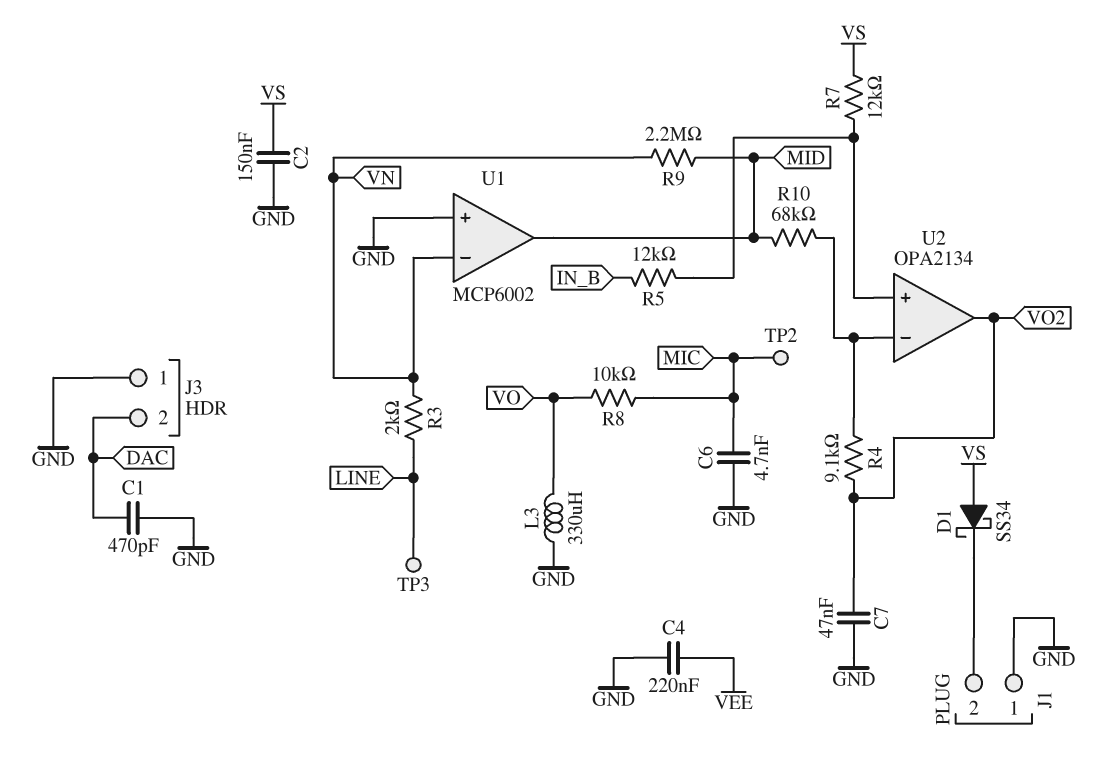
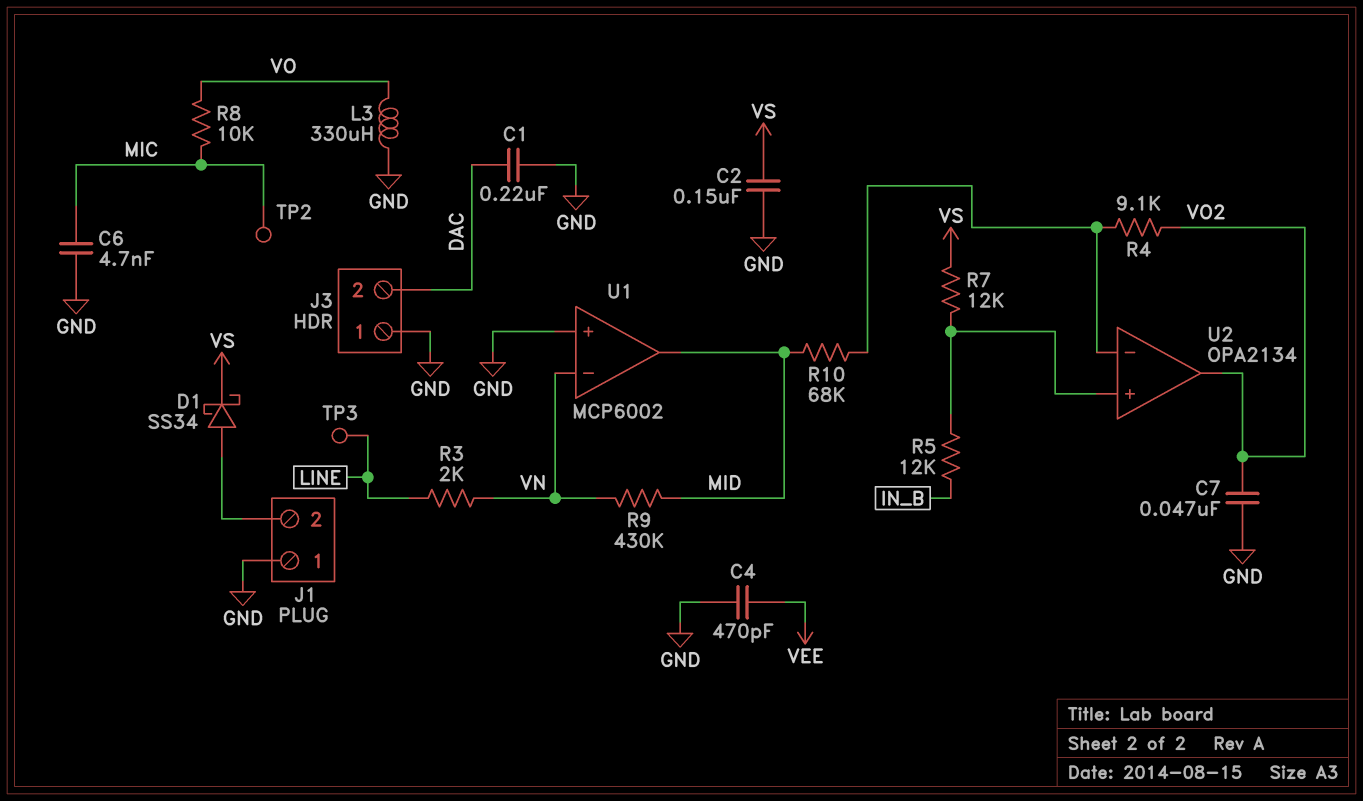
C1: 470pF (DAC, GND) -> 220nF (DAC, GND)
C4: 220nF (GND, VEE) -> 470pF (GND, VEE)
D1: schottky SS34 (A VS, K J1/2) -> schottky SS34 (A J1/2, K VS)
R9: 2.2M (MID, VN) -> 430k (MID, VN)

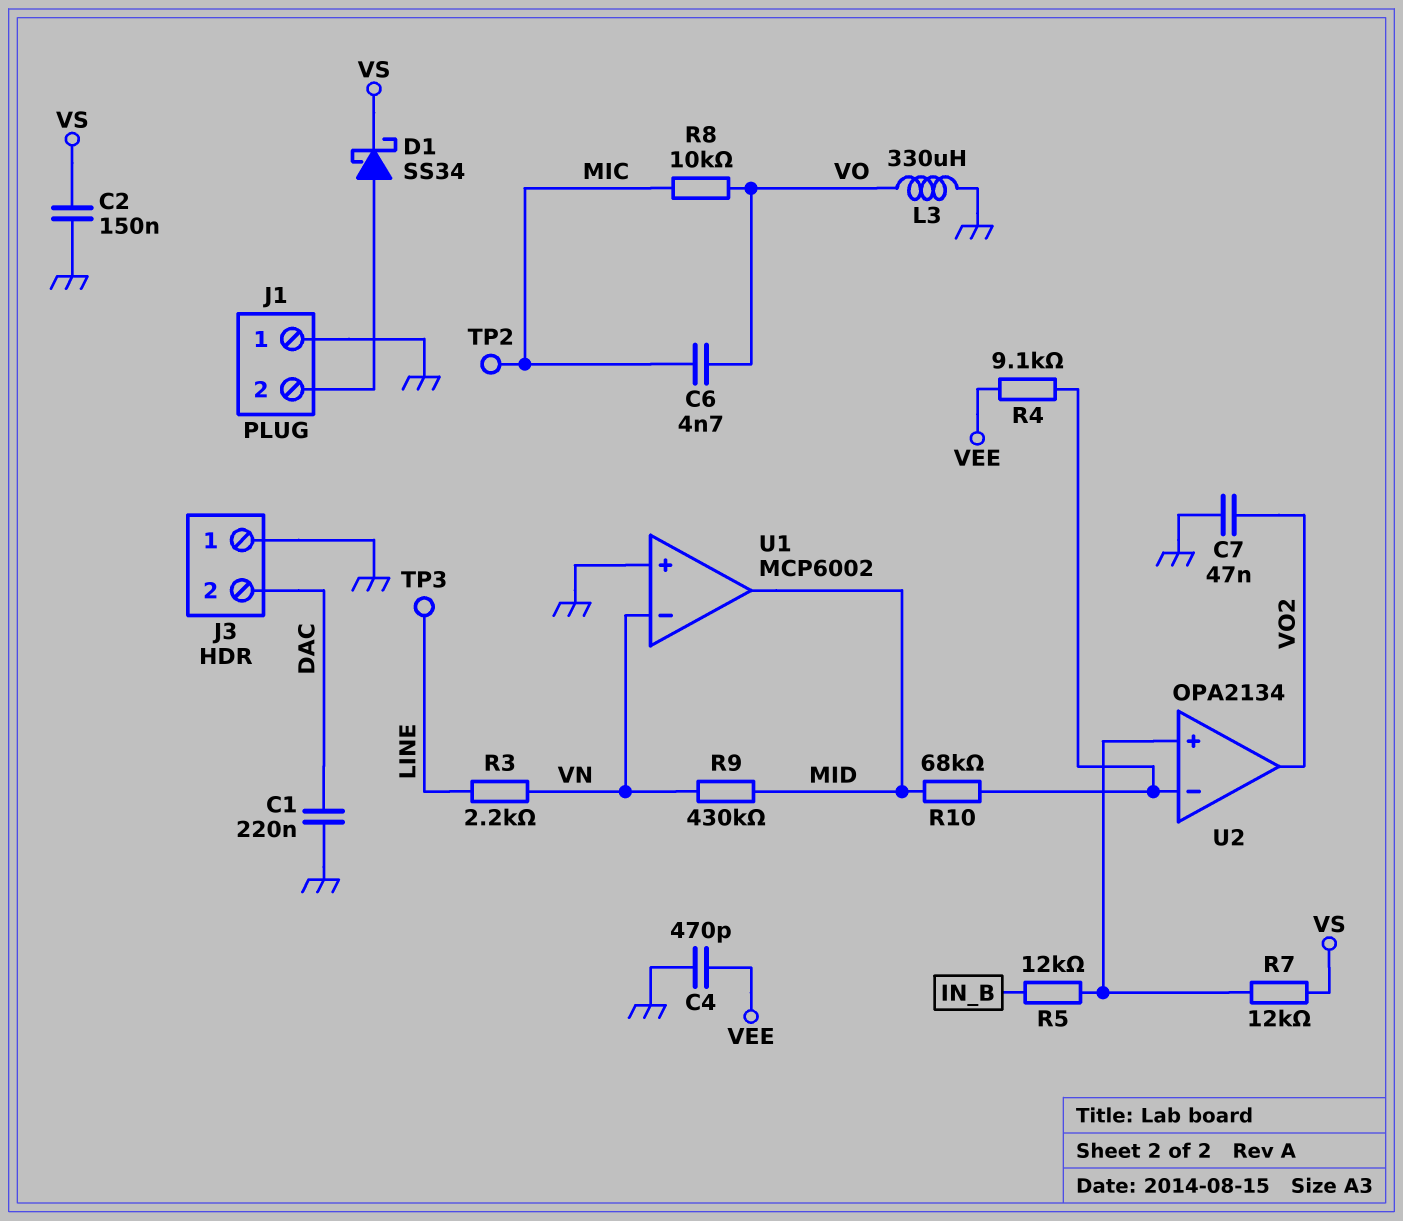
C6: 4.7nF (GND, MIC) -> 4.7nF (MIC, VO)
R3: 2k (LINE, VN) -> 2.2k (LINE, VN)
R4: 9.1k (U2/in-, VO2) -> 9.1k (U2/in-, VEE)

